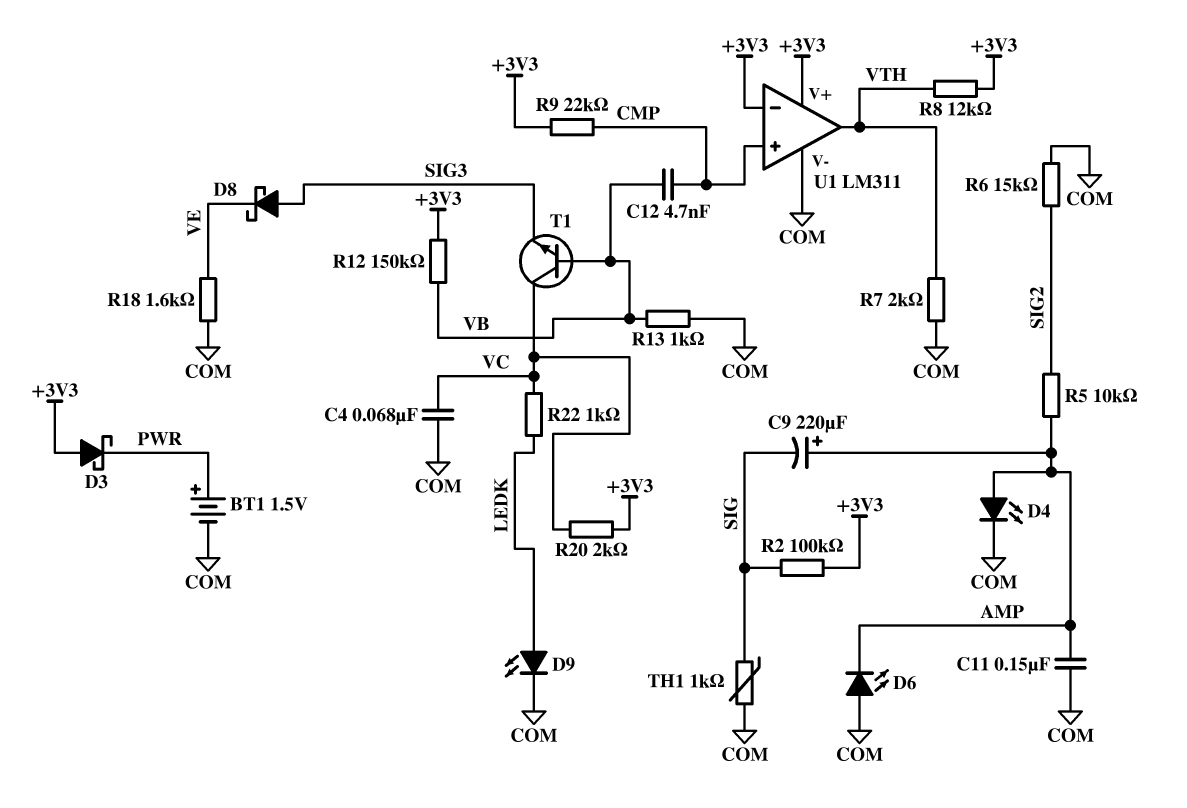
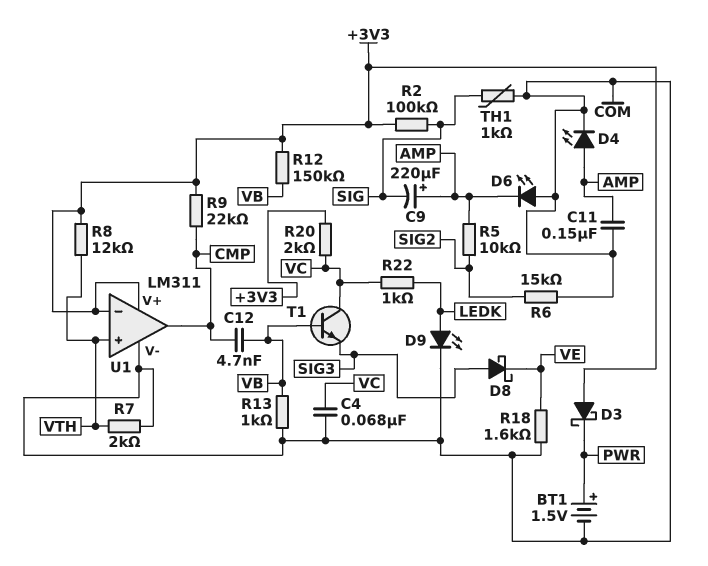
U1 pin in+: CMP -> VTH
U1 pin out: VTH -> CMP

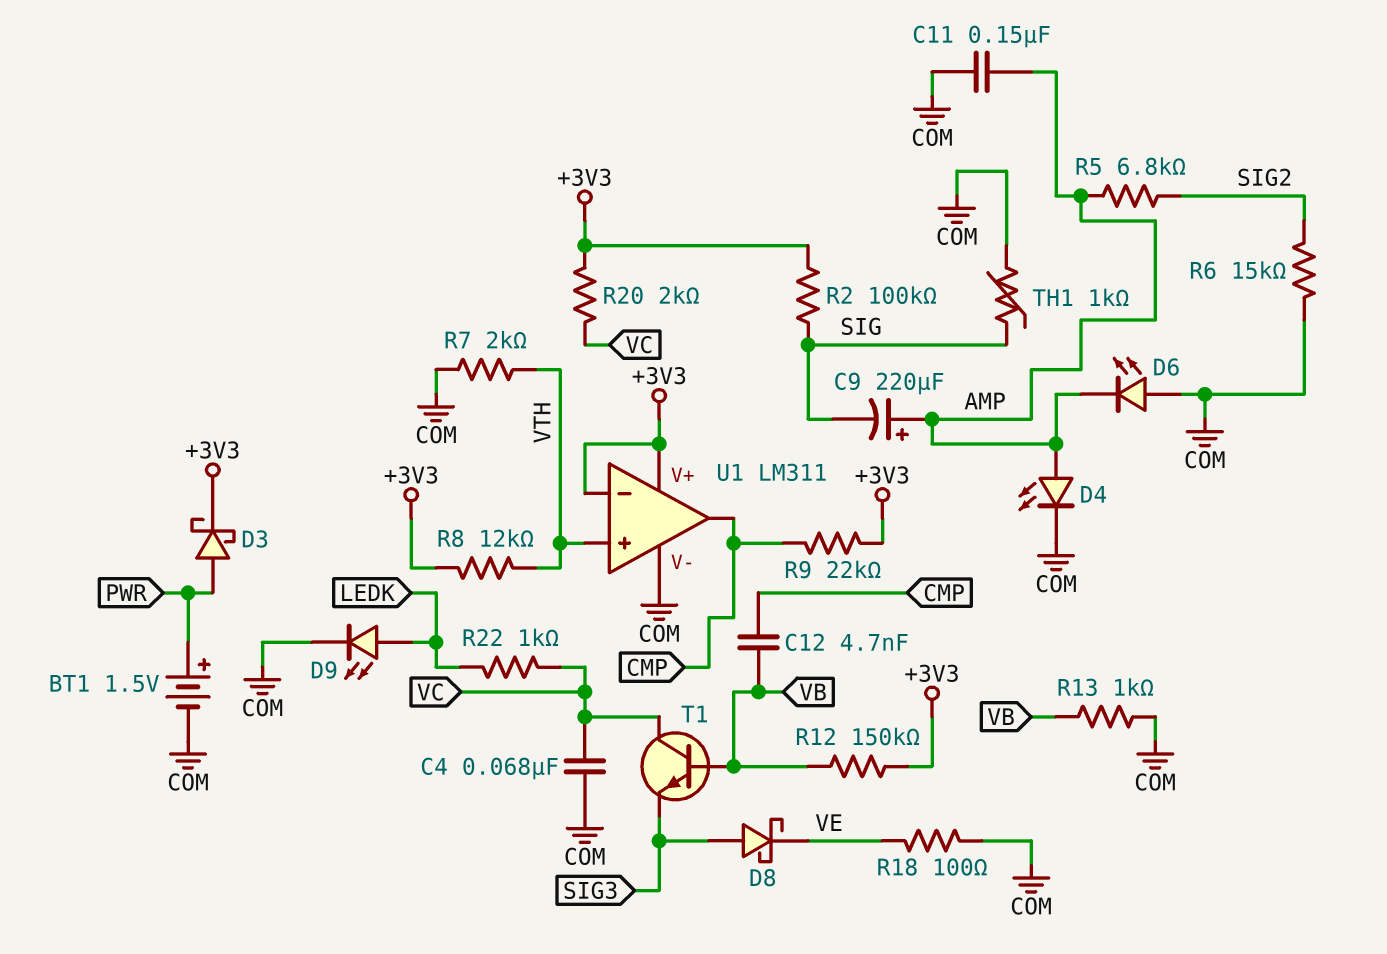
D3: schottky (A +3V3, K PWR) -> schottky (A PWR, K +3V3)
R5: 10k (AMP, SIG2) -> 6.8k (AMP, SIG2)
R18: 1.6k (COM, VE) -> 100 (COM, VE)

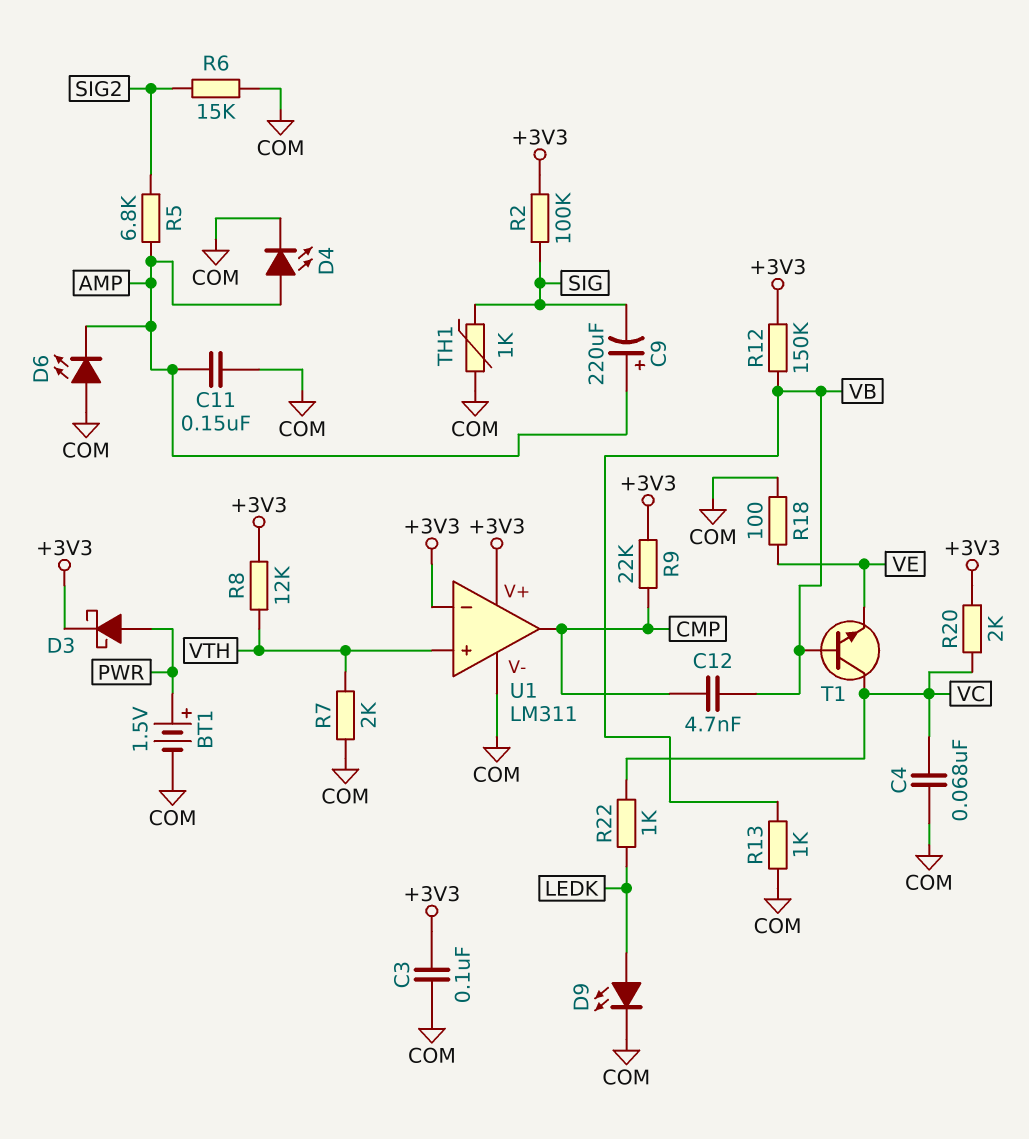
C3: none -> 100nF (+3V3, COM)
D8: schottky (A SIG3, K VE) -> none
T1: NPN (B VB, C VC, E SIG3) -> NPN (B VB, C VC, E VE)

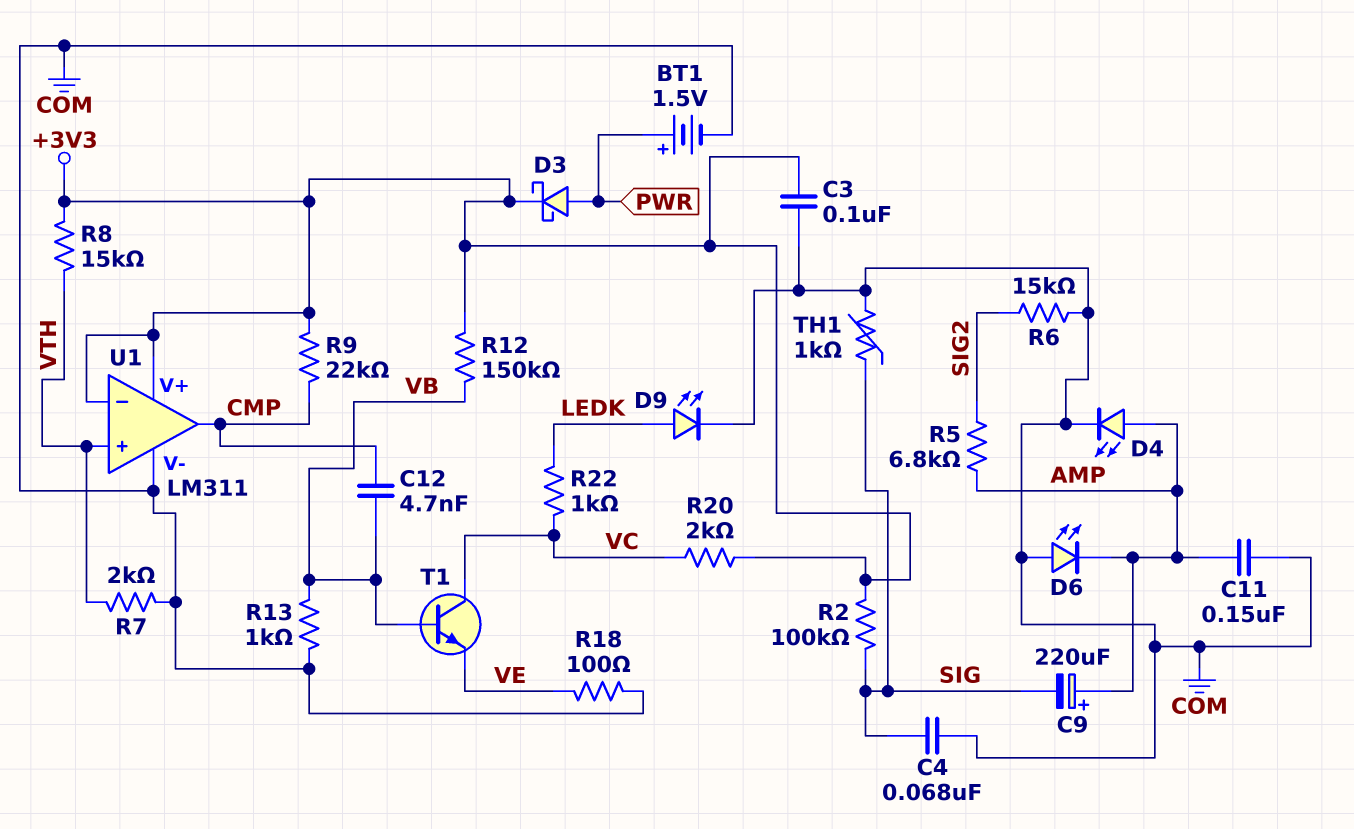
C4: 68nF (COM, VC) -> 68nF (COM, SIG)
R8: 12k (+3V3, VTH) -> 15k (+3V3, VTH)

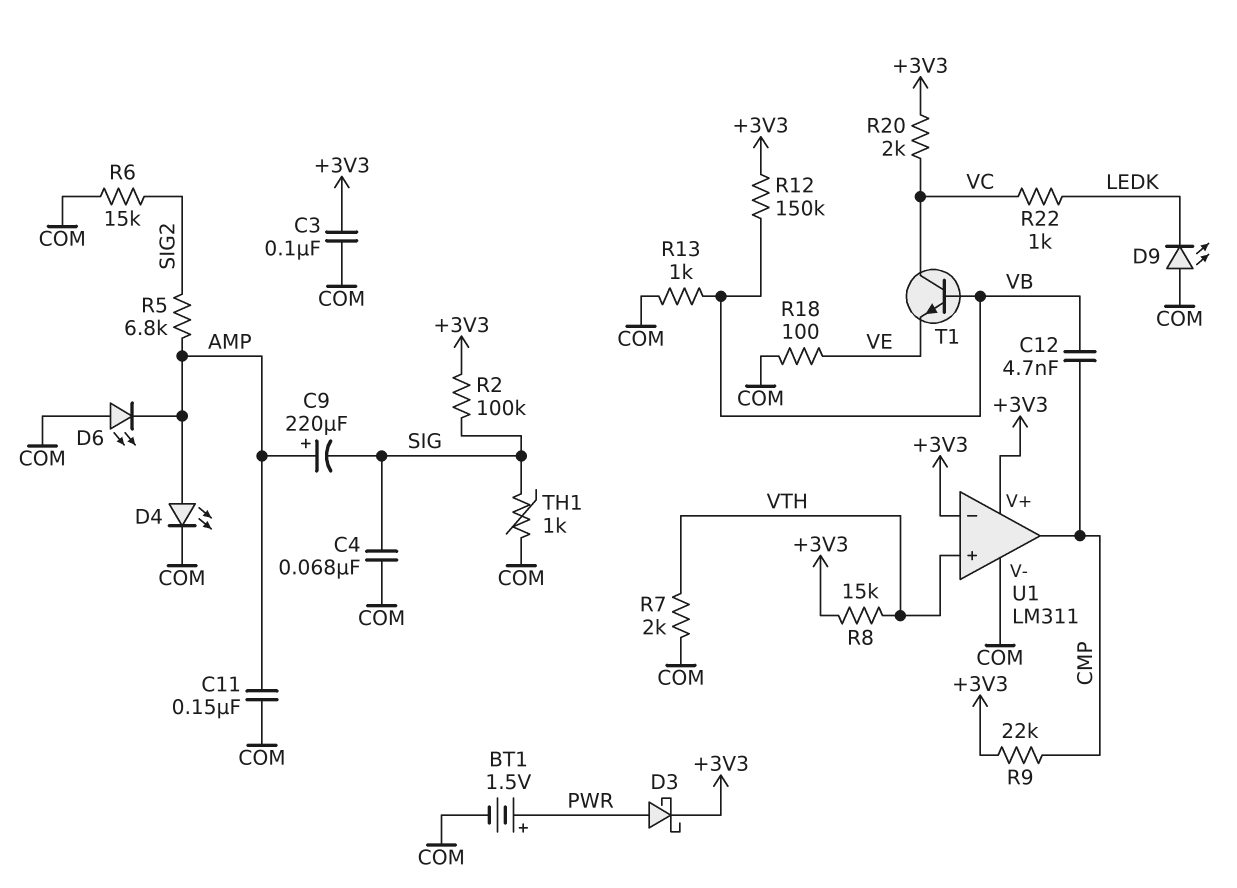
D9: LED (A LEDK, K COM) -> LED (A COM, K LEDK)

